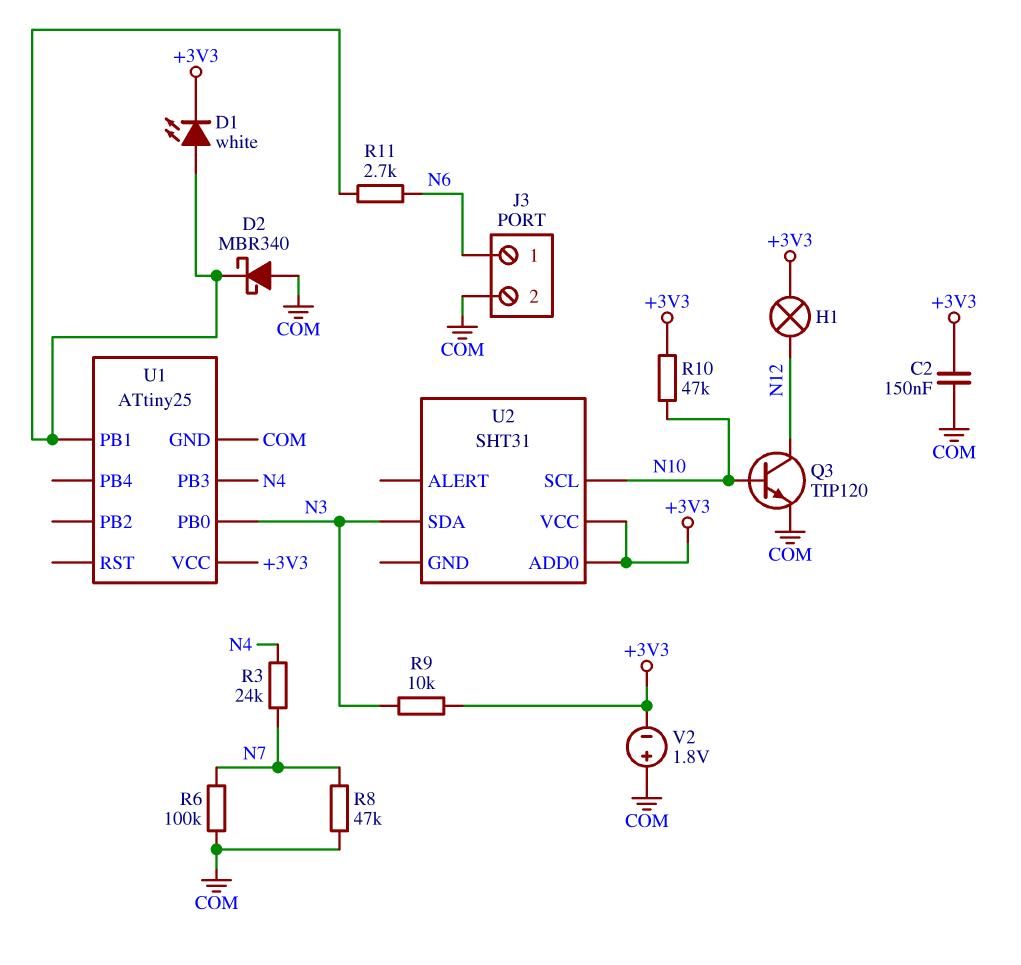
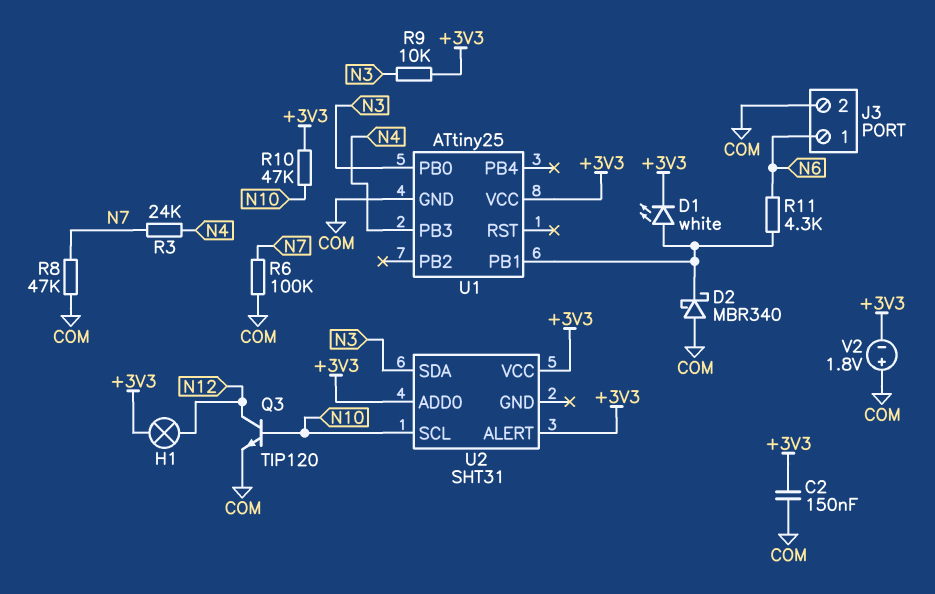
R11: 2.7k (N6, U1/PB1) -> 4.3k (N6, U1/PB1)
U2 pin ALERT: none -> +3V3

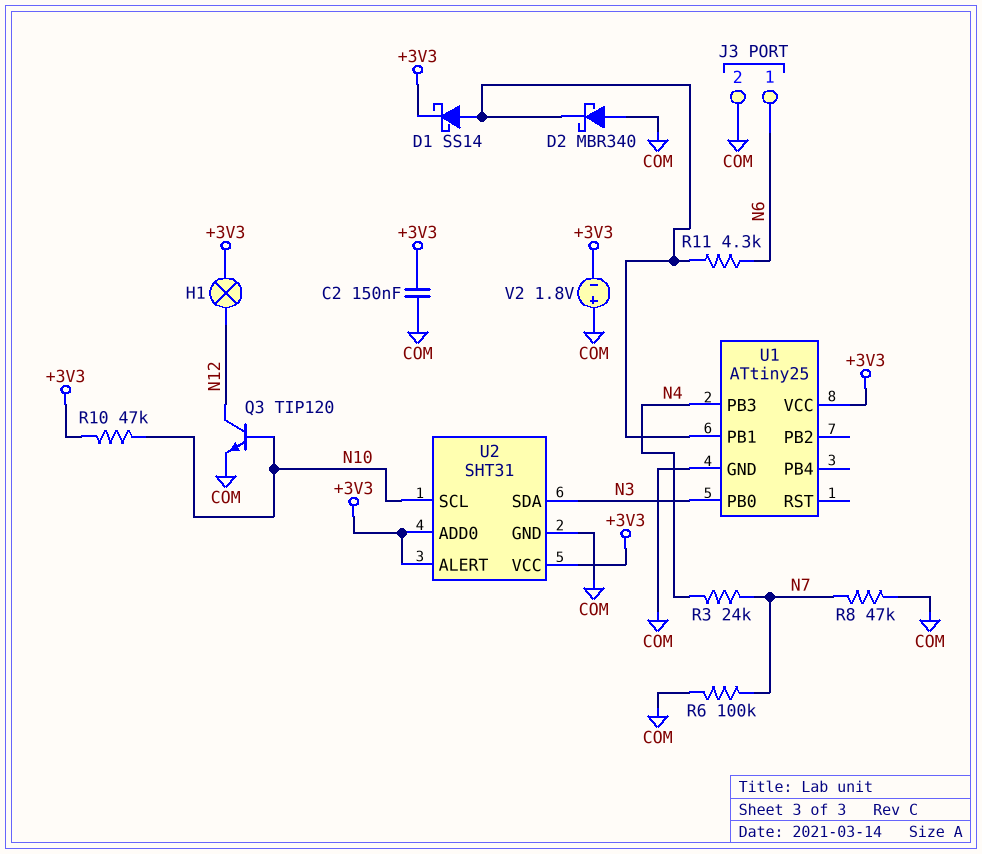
D1: LED white (A U1/PB1, K +3V3) -> schottky SS14 (A U1/PB1, K +3V3)
R9: 10k (+3V3, N3) -> none
U2 pin GND: none -> COM

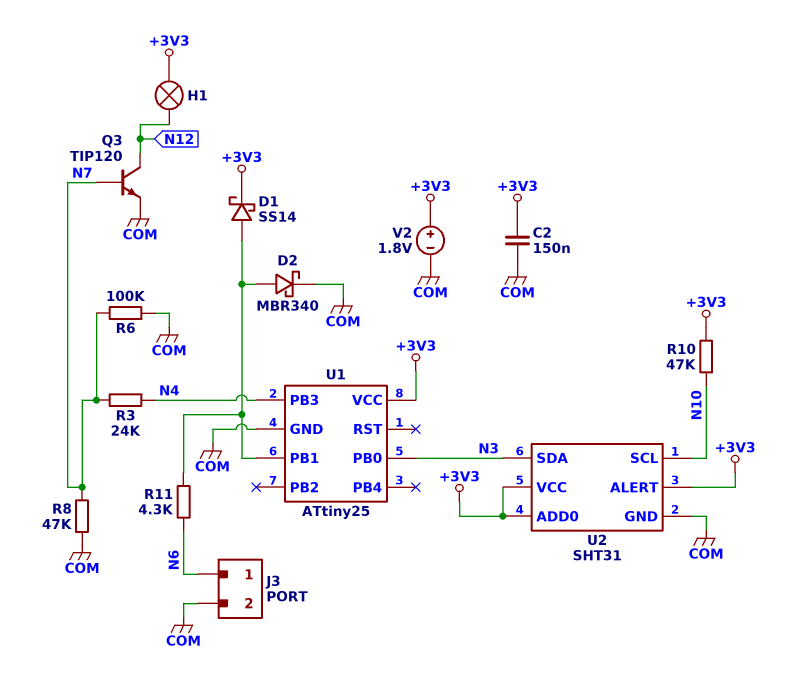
D2: schottky MBR340 (A COM, K U1/PB1) -> schottky MBR340 (A U1/PB1, K COM)
Q3: NPN TIP120 (B N10, C N12, E COM) -> NPN TIP120 (B N7, C N12, E COM)
V2: 1.8V (plus COM, minus +3V3) -> 1.8V (plus +3V3, minus COM)

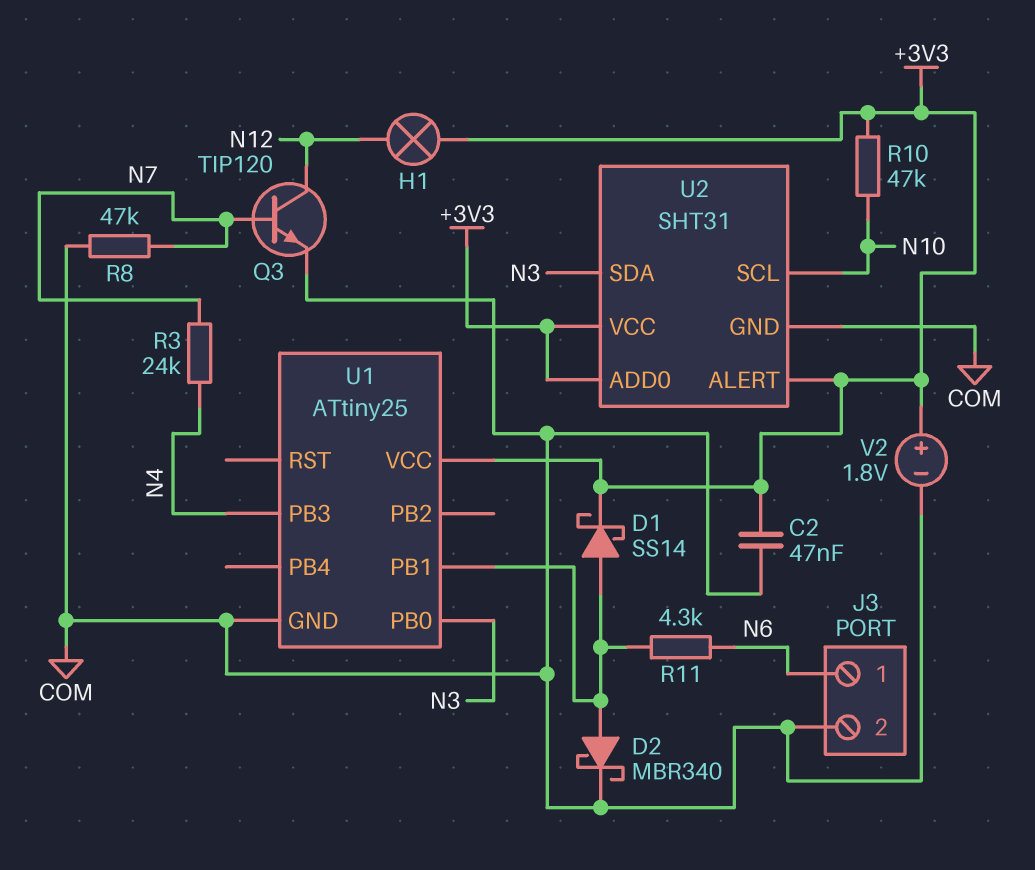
C2: 150nF (+3V3, COM) -> 47nF (+3V3, COM)
R6: 100k (COM, N7) -> none

